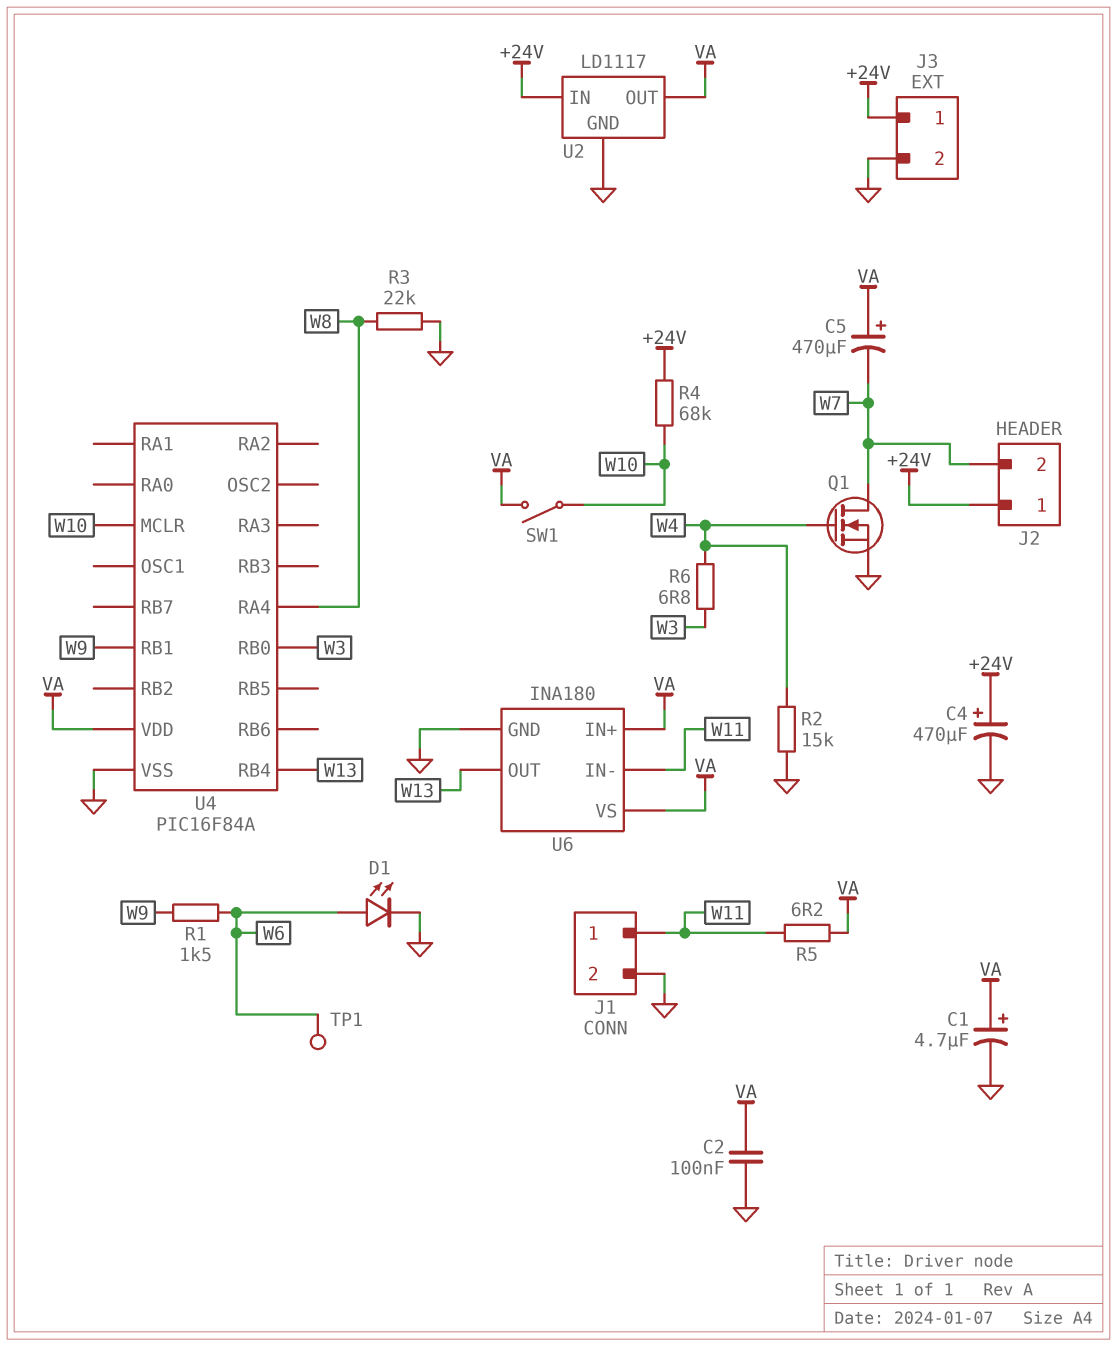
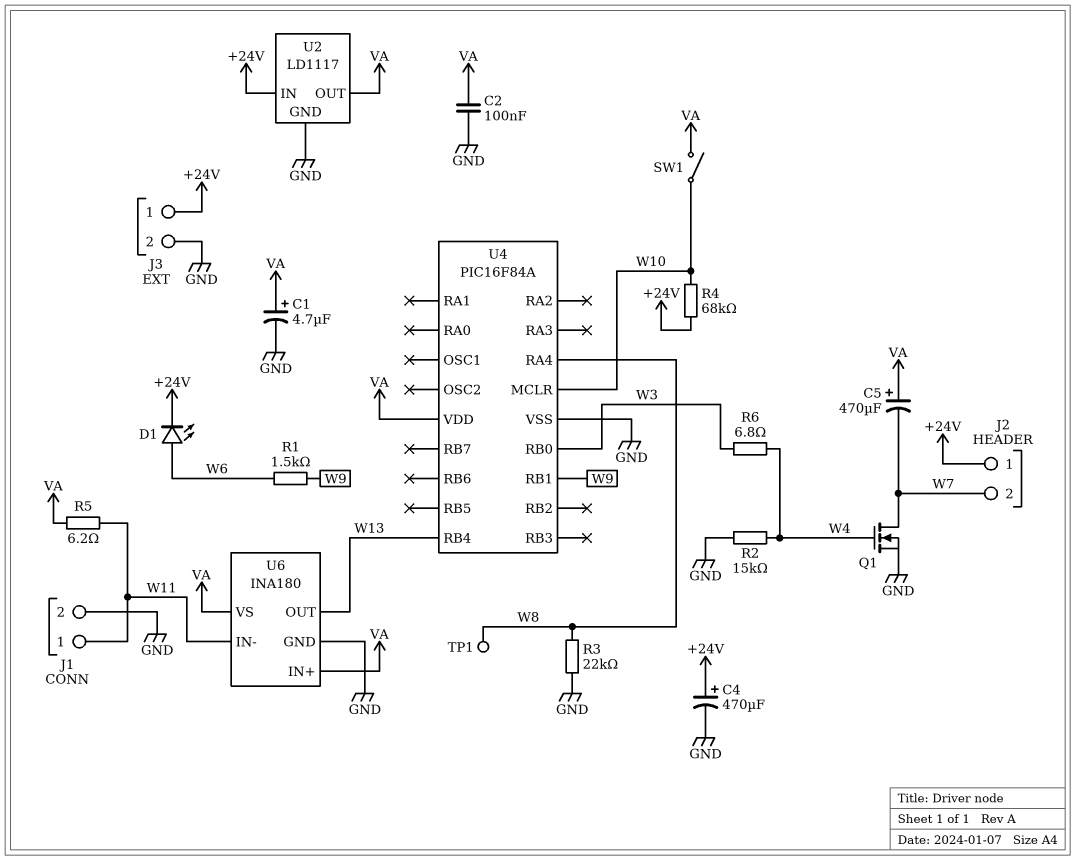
D1: LED (A W6, K GND) -> LED (A W6, K +24V)
TP1: test point (W6) -> test point (W8)

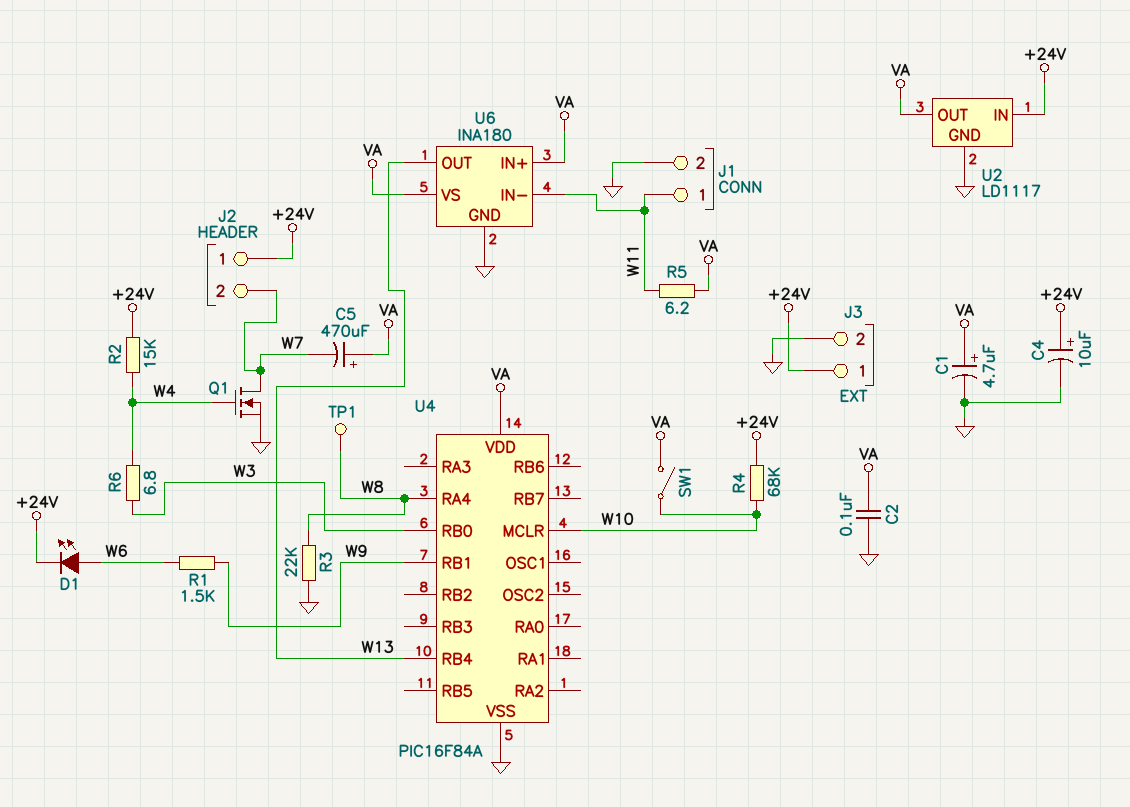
C4: 470uF (plus +24V, minus GND) -> 10uF (plus +24V, minus GND)
R2: 15k (GND, W4) -> 15k (+24V, W4)

